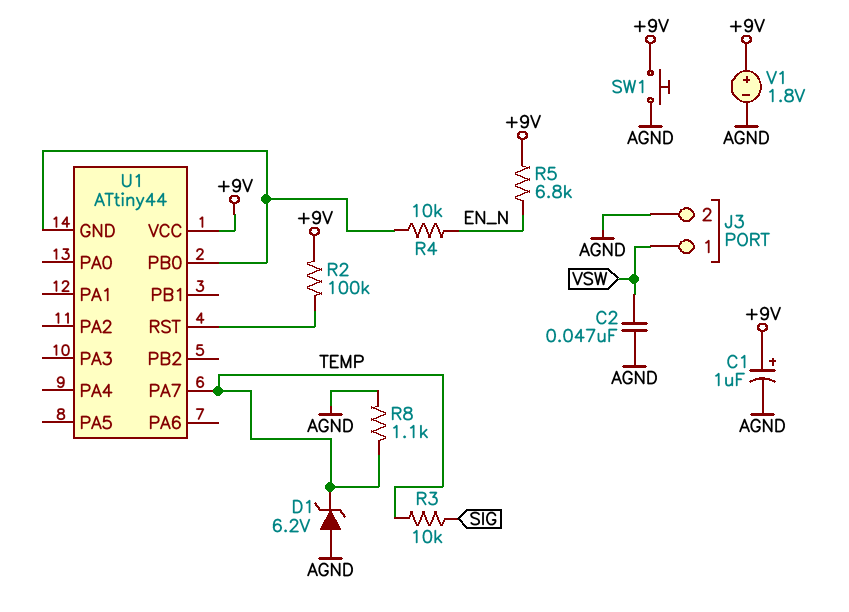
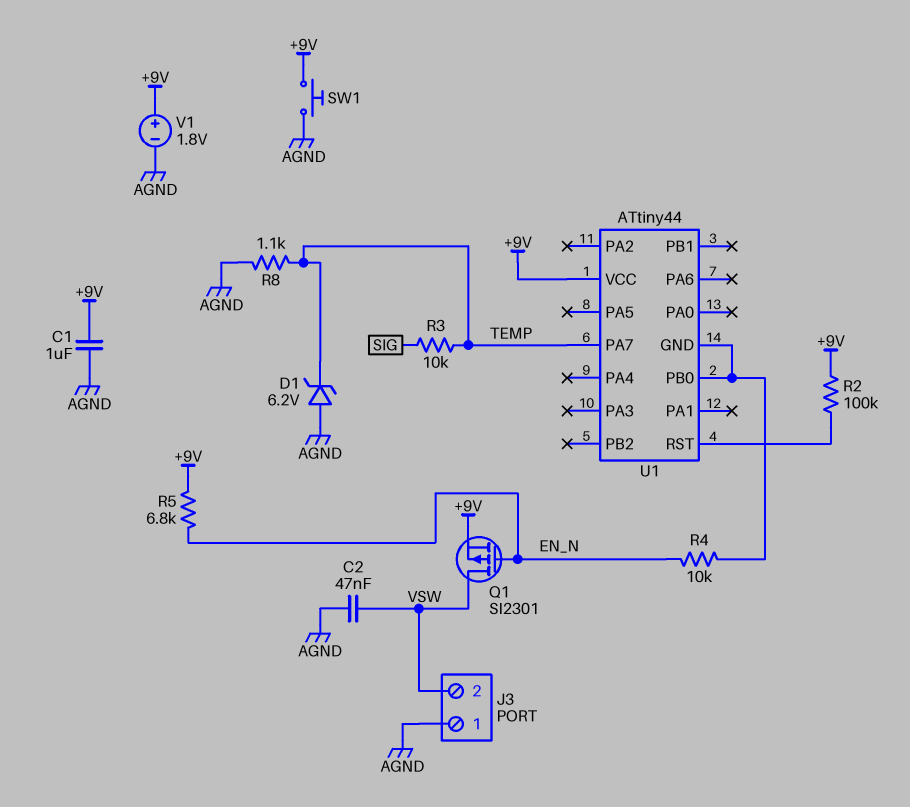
C1: 1uF (plus +9V, minus AGND) -> 1uF (+9V, AGND)
J3 pin 1: VSW -> AGND
J3 pin 2: AGND -> VSW
Q1: none -> PMOS SI2301 (G EN_N, D VSW, S +9V)

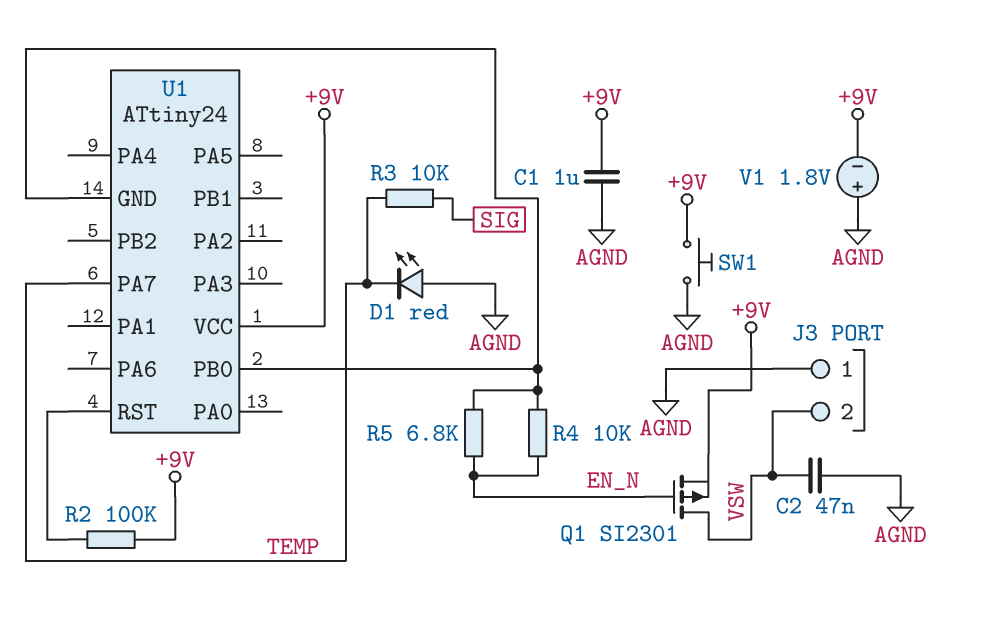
D1: zener 6.2V (A AGND, K TEMP) -> LED red (A AGND, K TEMP)
R5: 6.8k (+9V, EN_N) -> 6.8k (EN_N, U1/GND)
R8: 1.1k (AGND, TEMP) -> none
U1: ATtiny44 -> ATtiny24
V1: 1.8V (plus +9V, minus AGND) -> 1.8V (plus AGND, minus +9V)

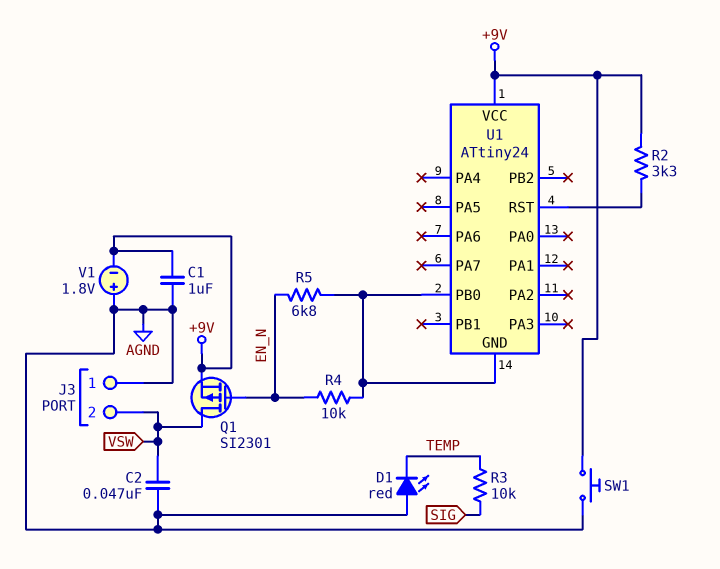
R2: 100k (+9V, U1/RST) -> 3.3k (+9V, U1/RST)
U1 pin PA7: TEMP -> none

